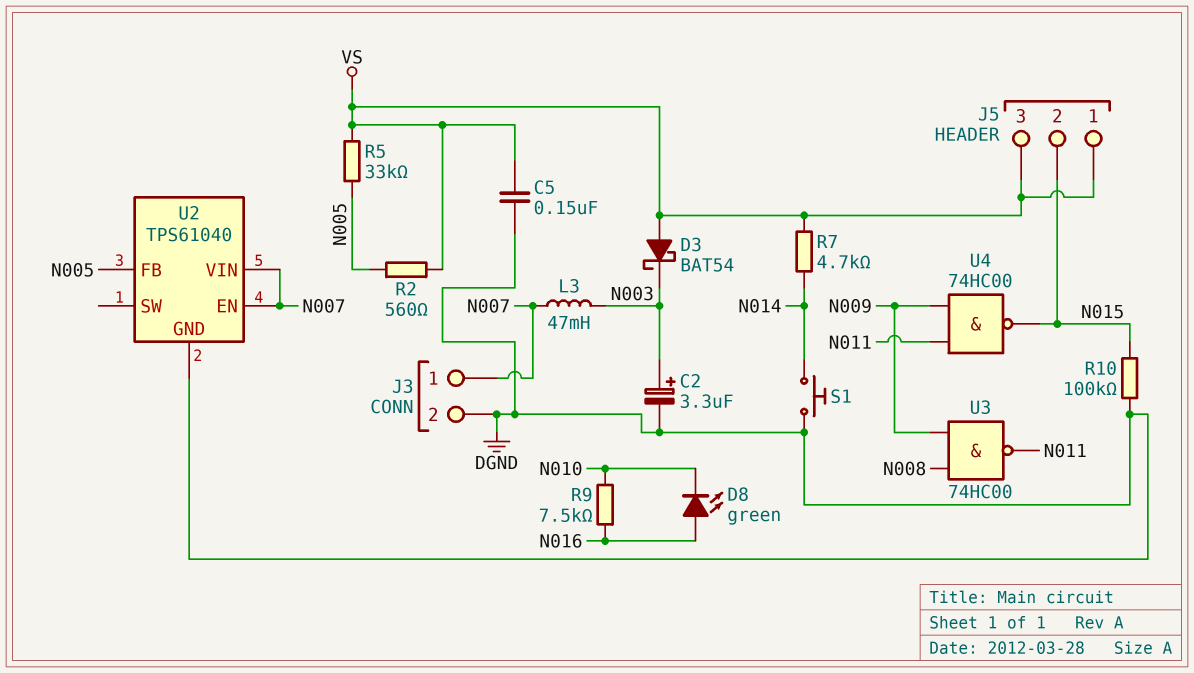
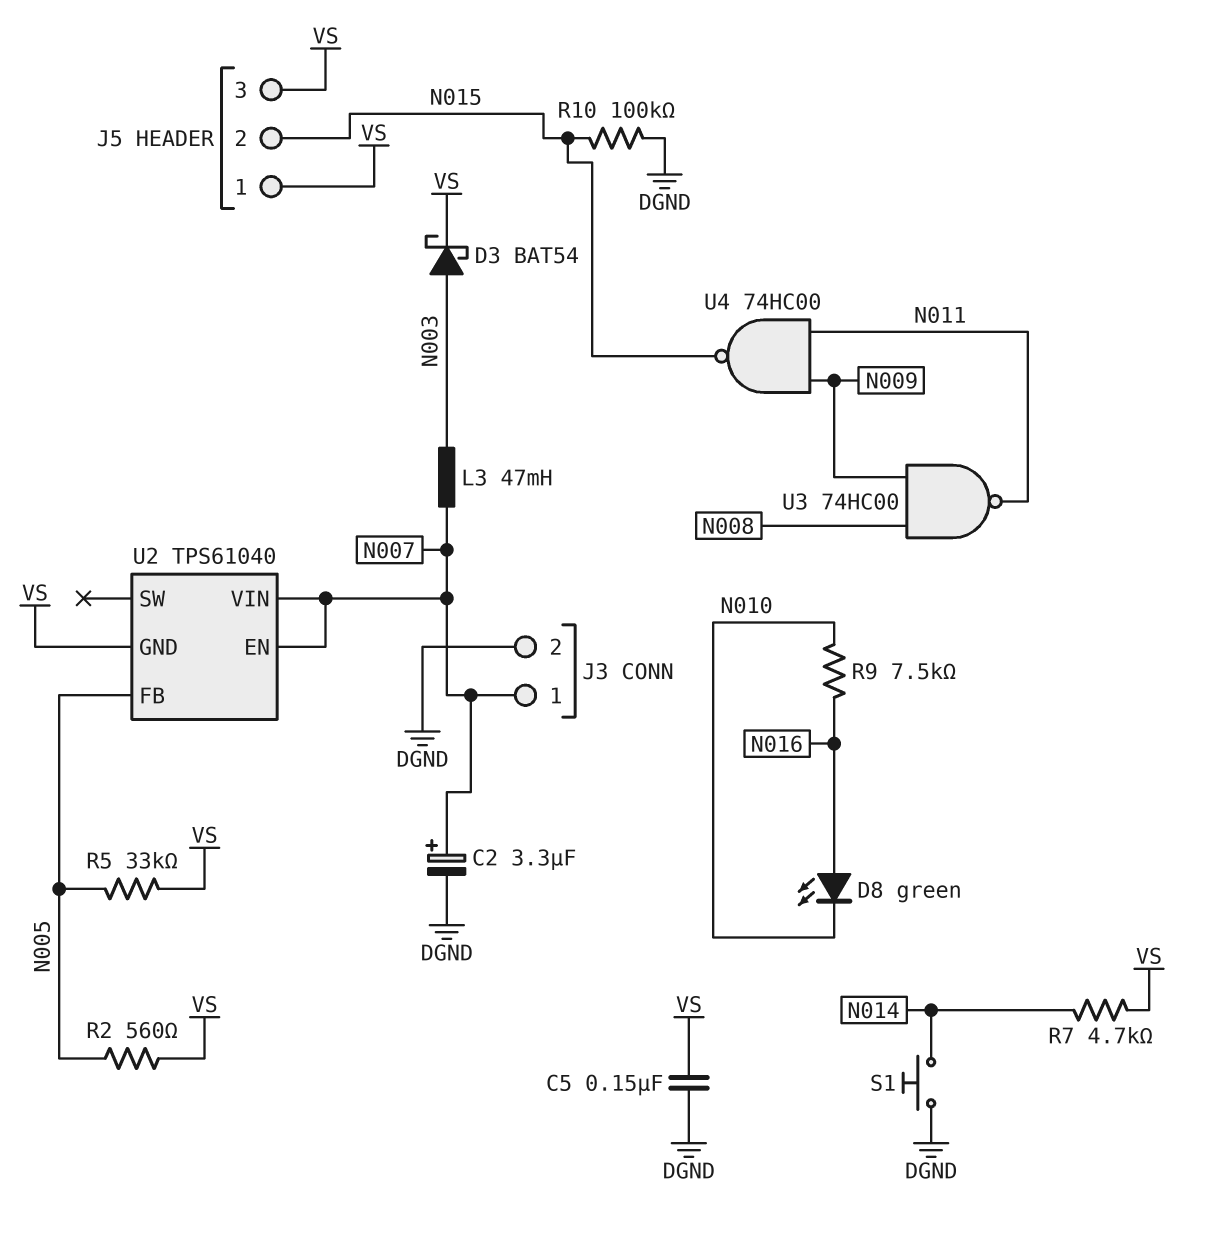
C2: 3.3uF (plus N003, minus DGND) -> 3.3uF (plus N007, minus DGND)
D3: schottky BAT54 (A VS, K N003) -> schottky BAT54 (A N003, K VS)
U2 pin GND: DGND -> VS

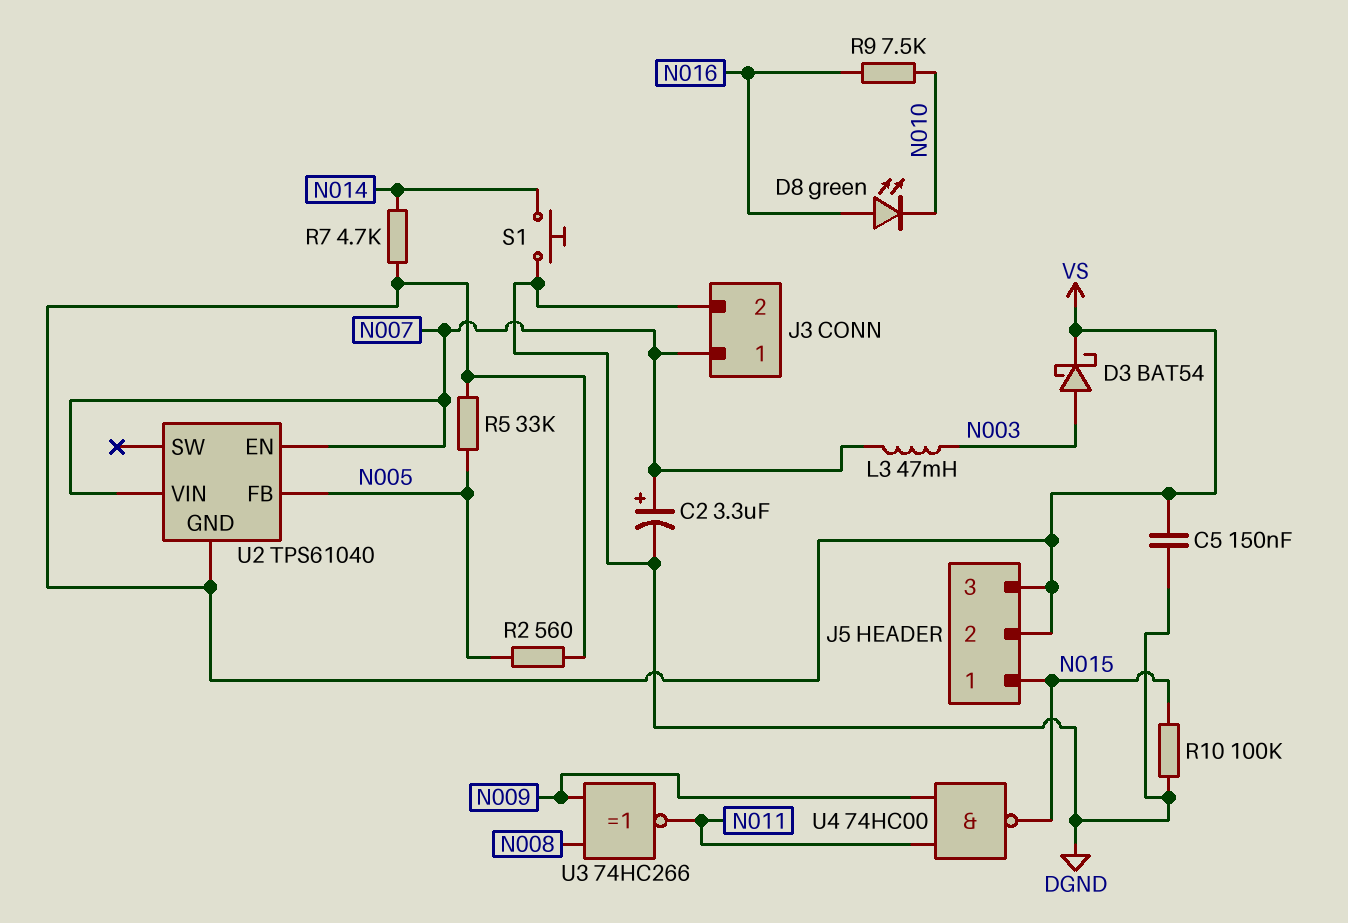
J5 pin 1: VS -> N015
J5 pin 2: N015 -> VS
U3: NAND 74HC00 (in N008, in N009, out N011) -> XNOR 74HC266 (in N008, in N009, out N011)

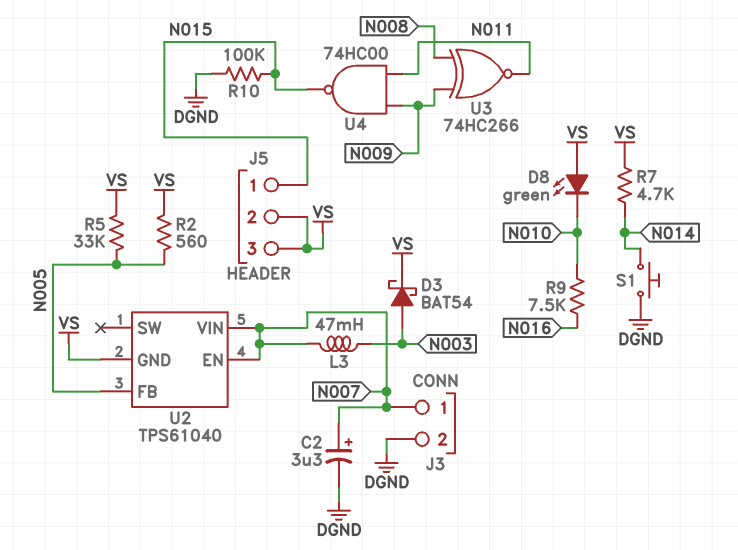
C5: 150nF (DGND, VS) -> none
D8: LED green (A N016, K N010) -> LED green (A VS, K N010)

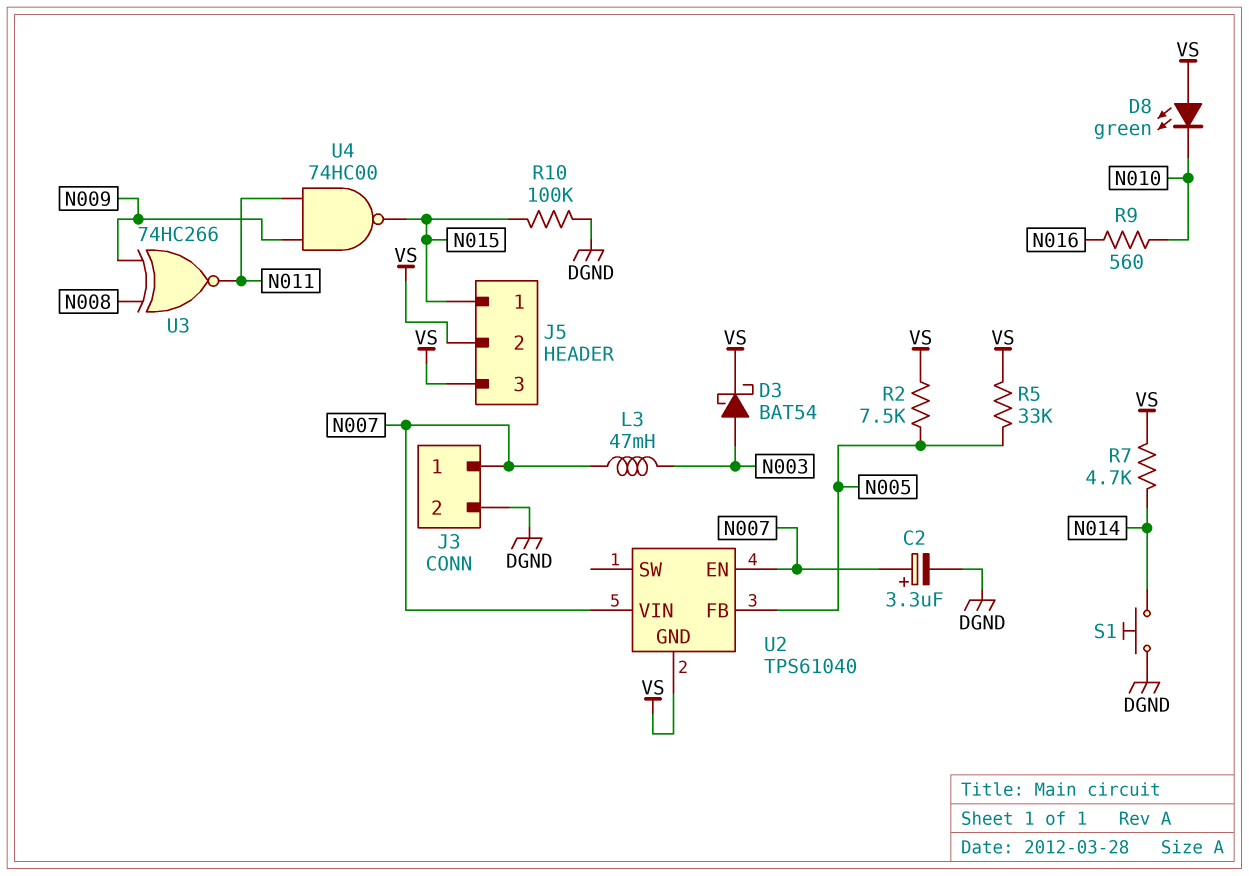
R2: 560 (N005, VS) -> 7.5k (N005, VS)
R9: 7.5k (N010, N016) -> 560 (N010, N016)

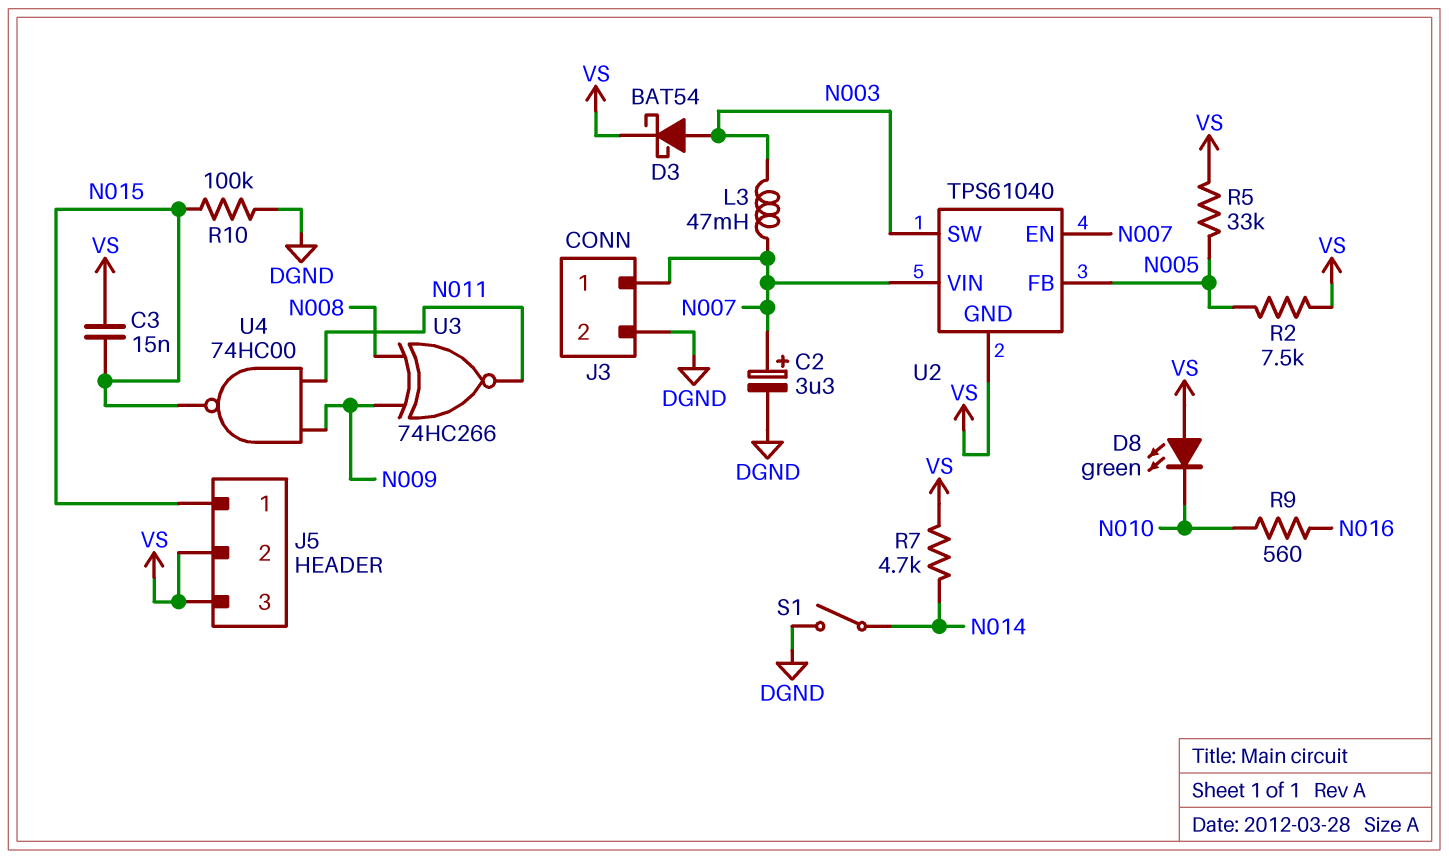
C3: none -> 15nF (N015, VS)
S1: button (DGND, N014) -> switch (DGND, N014)
U2 pin SW: none -> N003

